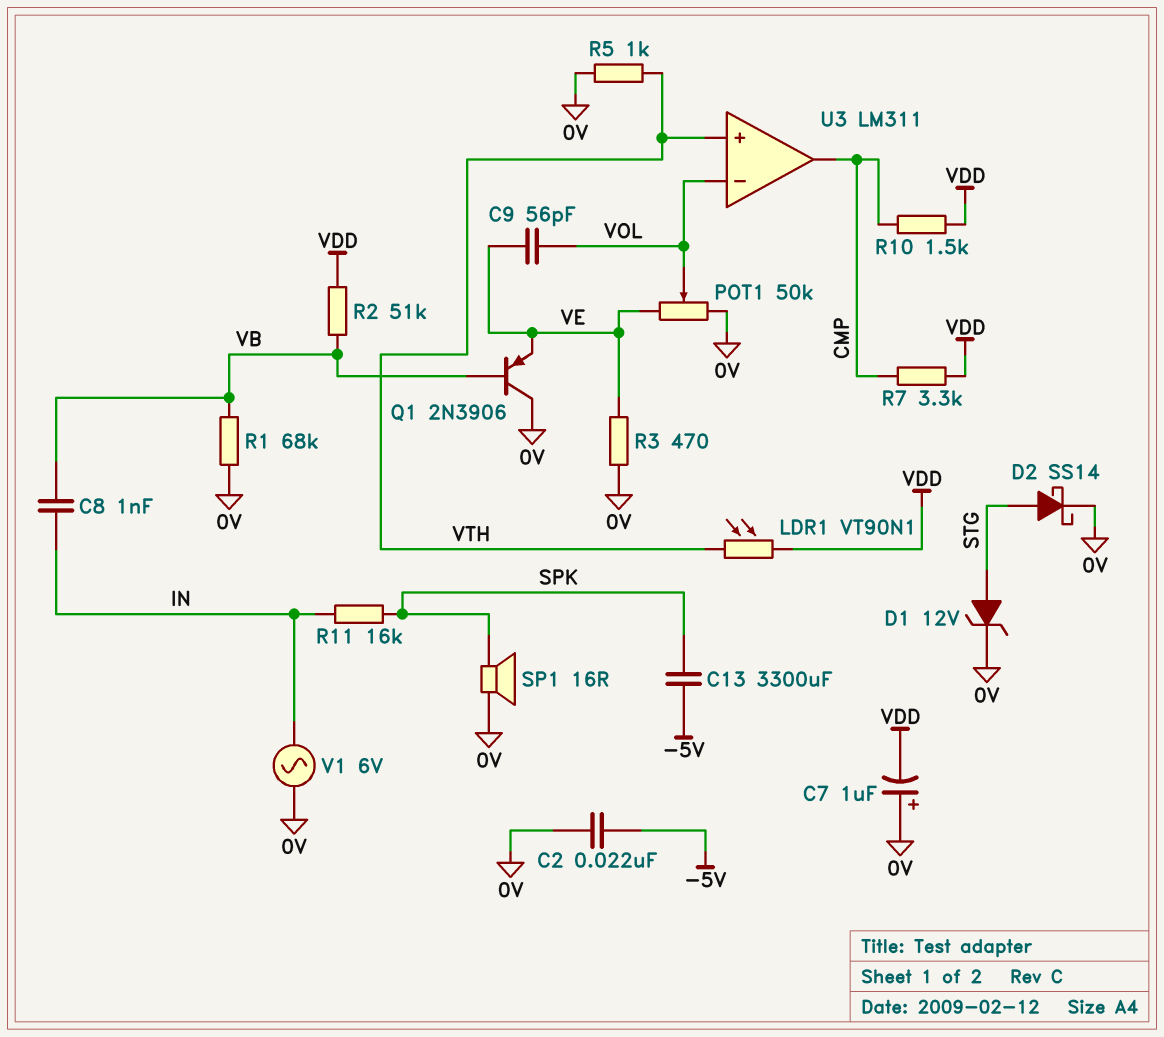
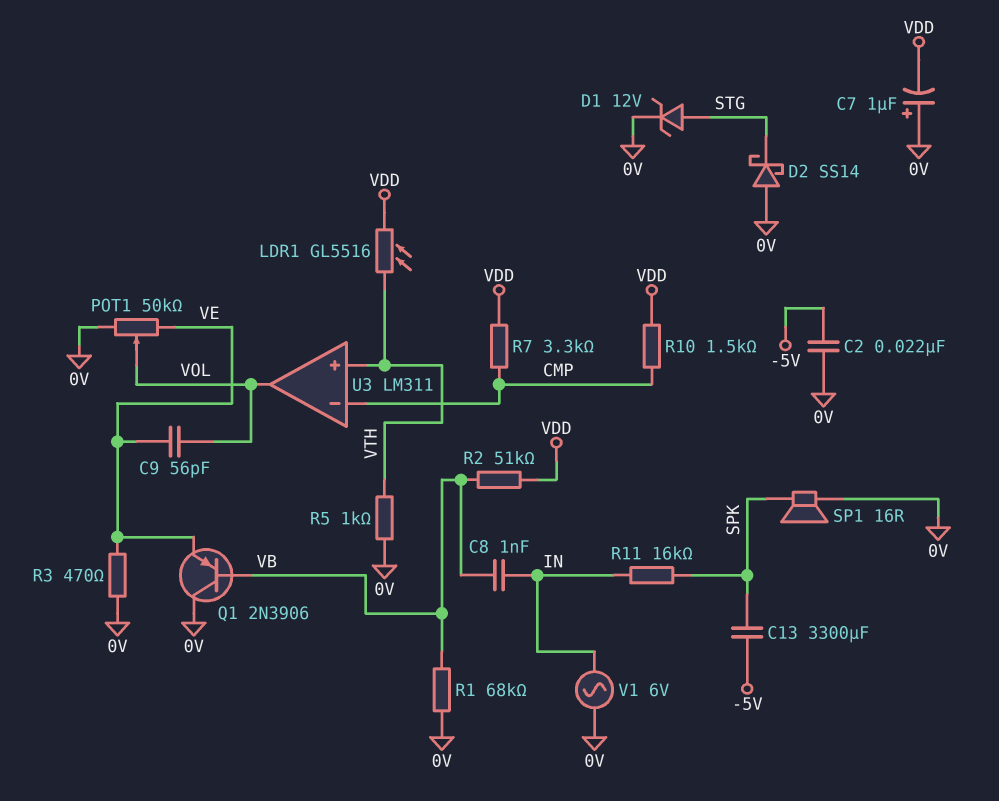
D2: schottky SS14 (A STG, K 0V) -> schottky SS14 (A 0V, K STG)
LDR1: VT90N1 (VDD, VTH) -> GL5516 (VDD, VTH)
U3 pin in-: VOL -> CMP
U3 pin out: CMP -> VOL

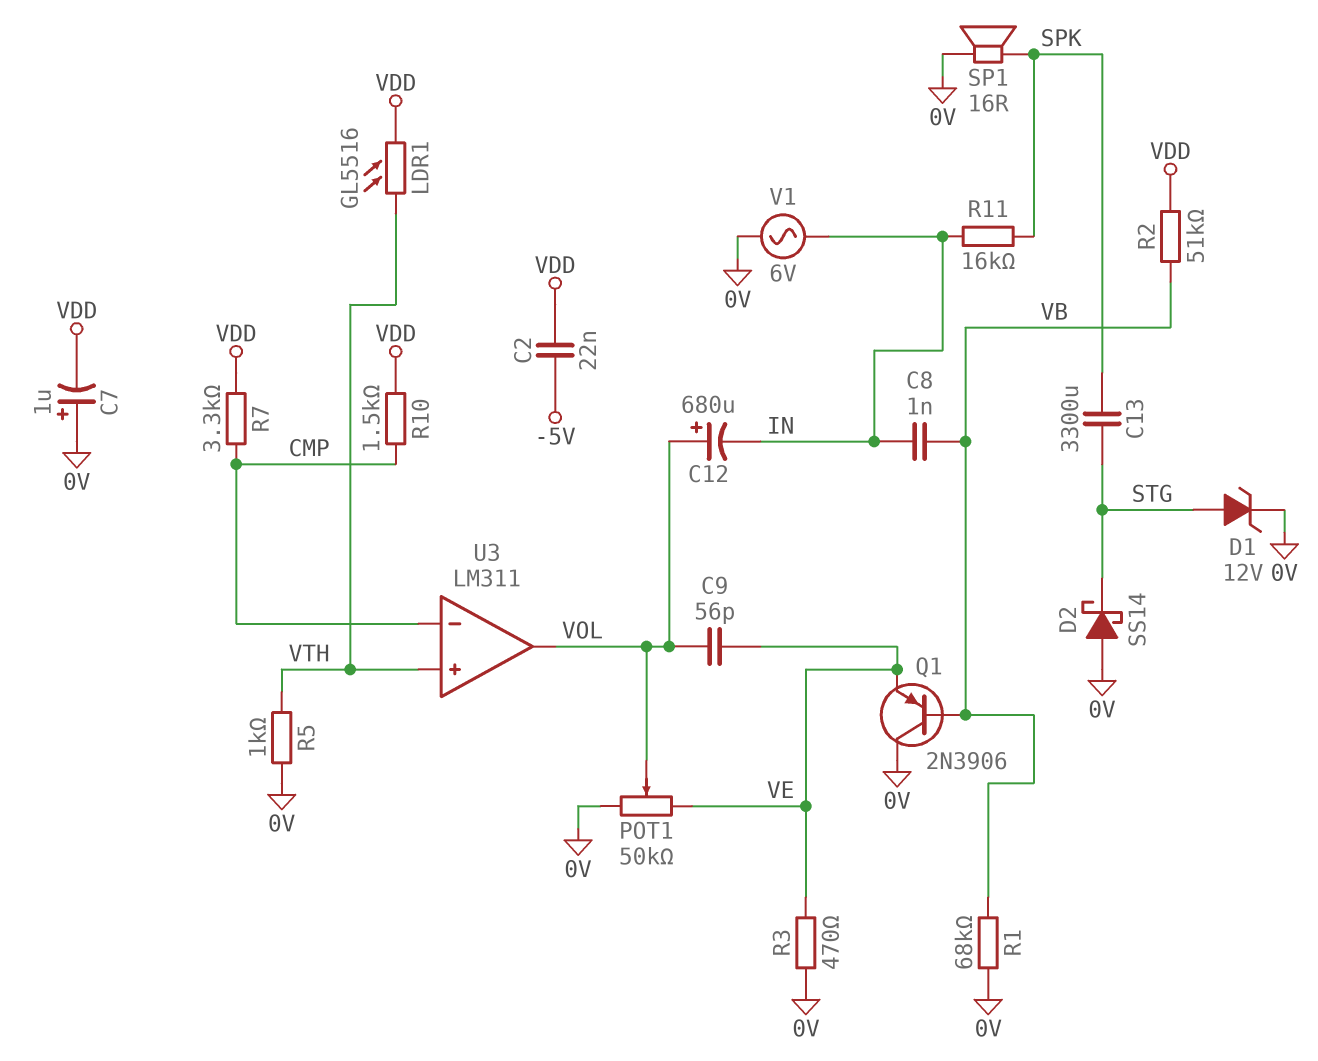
C2: 22nF (-5V, 0V) -> 22nF (-5V, VDD)
C12: none -> 680uF (plus VOL, minus IN)
C13: 3300uF (-5V, SPK) -> 3300uF (SPK, STG)

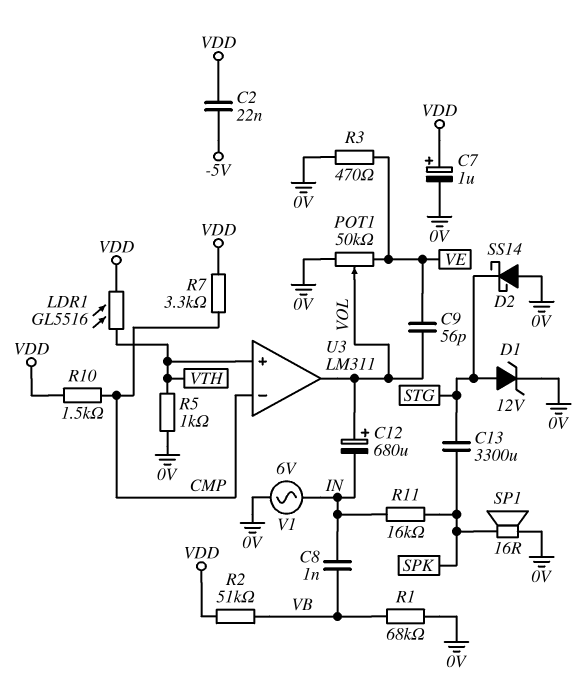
C7: 1uF (plus 0V, minus VDD) -> 1uF (plus VDD, minus 0V)
Q1: PNP 2N3906 (B VB, C 0V, E VE) -> none

